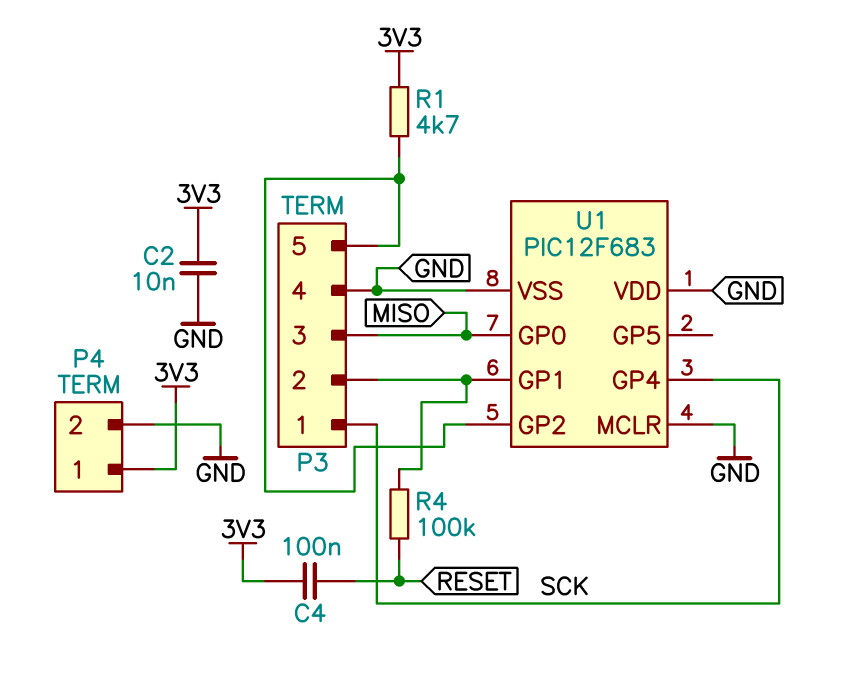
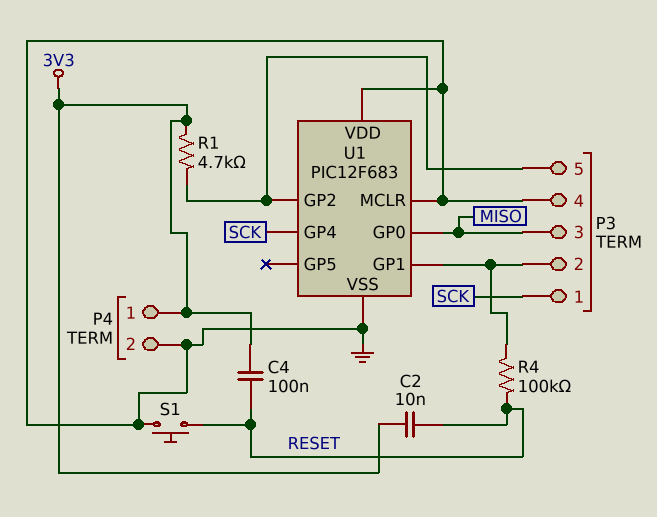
C2: 10nF (3V3, GND) -> 10nF (3V3, RESET)
S1: none -> button (GND, RESET)

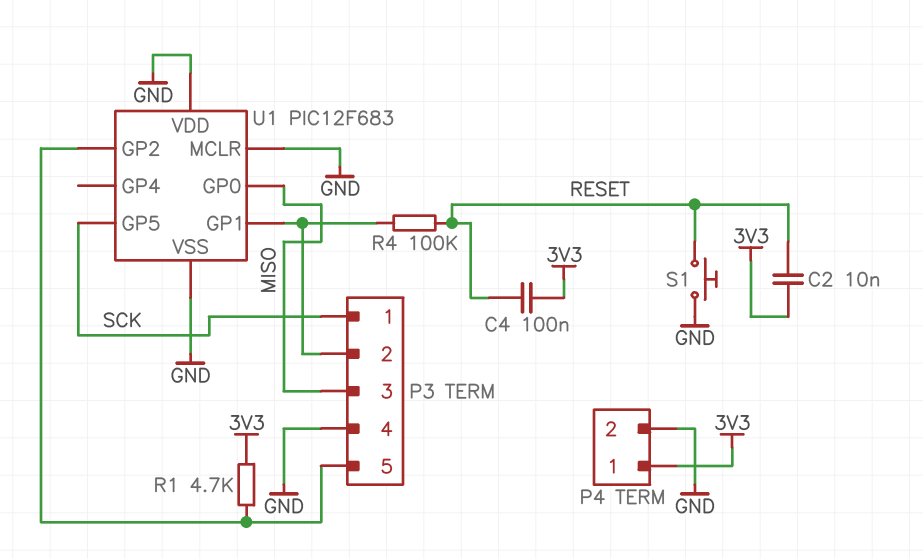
U1 pin GP4: SCK -> none
U1 pin GP5: none -> SCK

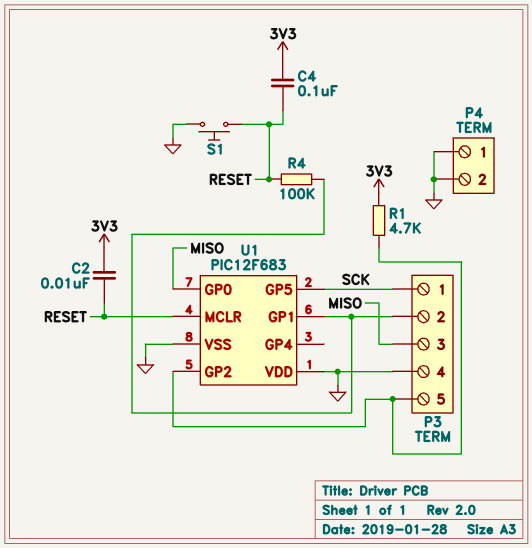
P4 pin 1: 3V3 -> GND
U1 pin MCLR: GND -> RESET

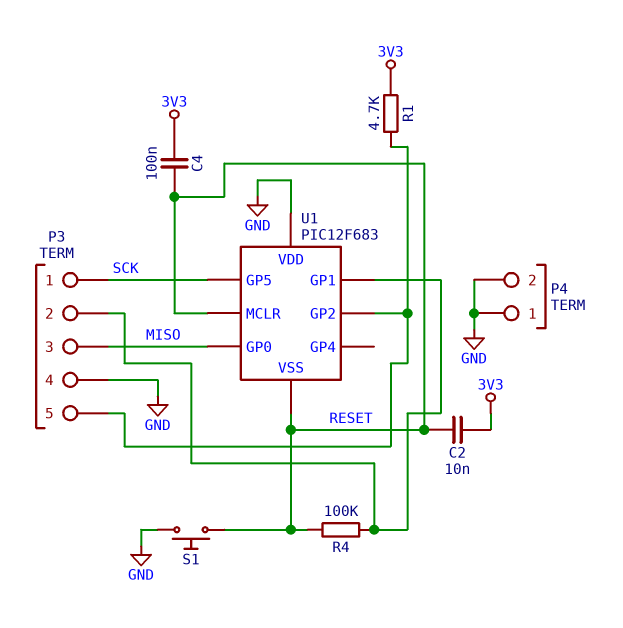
U1 pin VSS: GND -> RESET

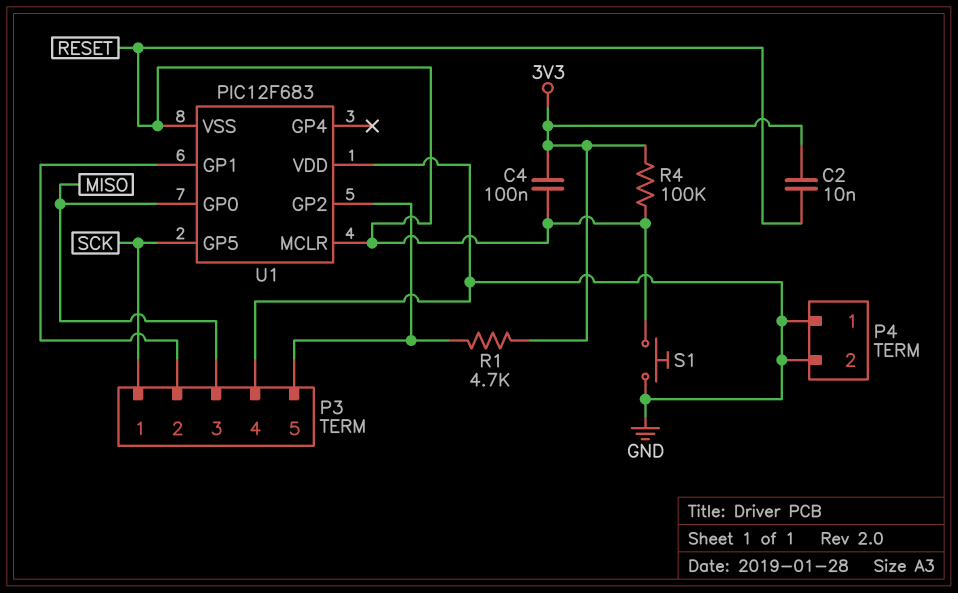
R4: 100k (P3/2, RESET) -> 100k (3V3, RESET)

